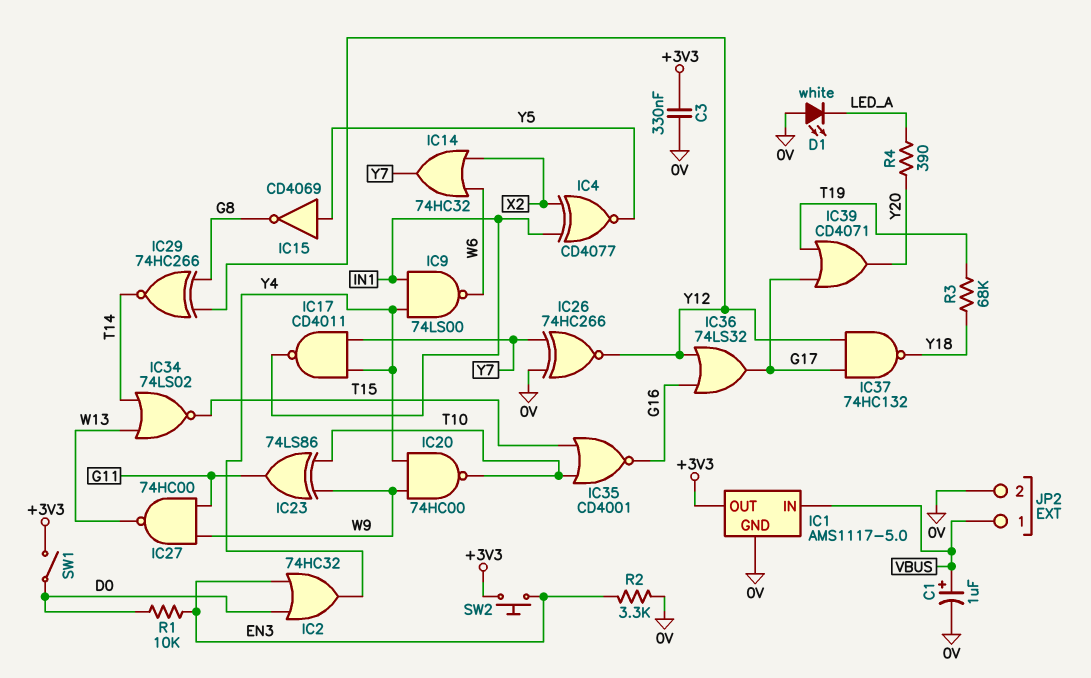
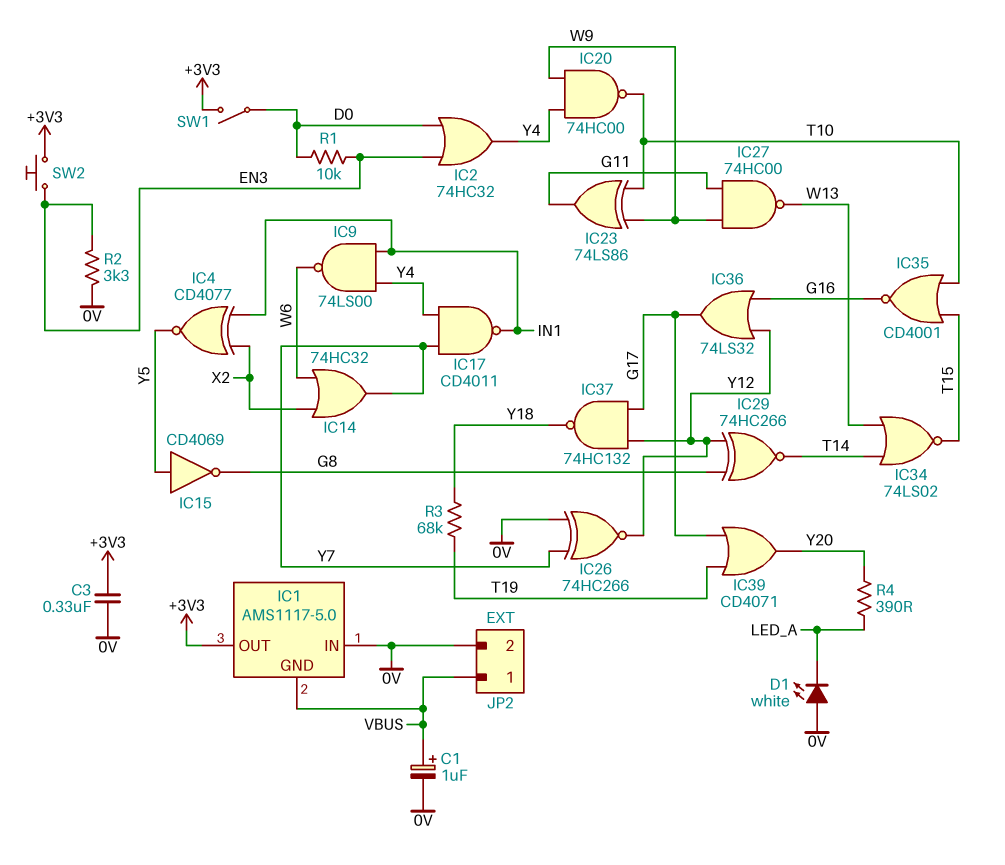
IC1 pin GND: 0V -> VBUS
IC1 pin IN: VBUS -> 0V

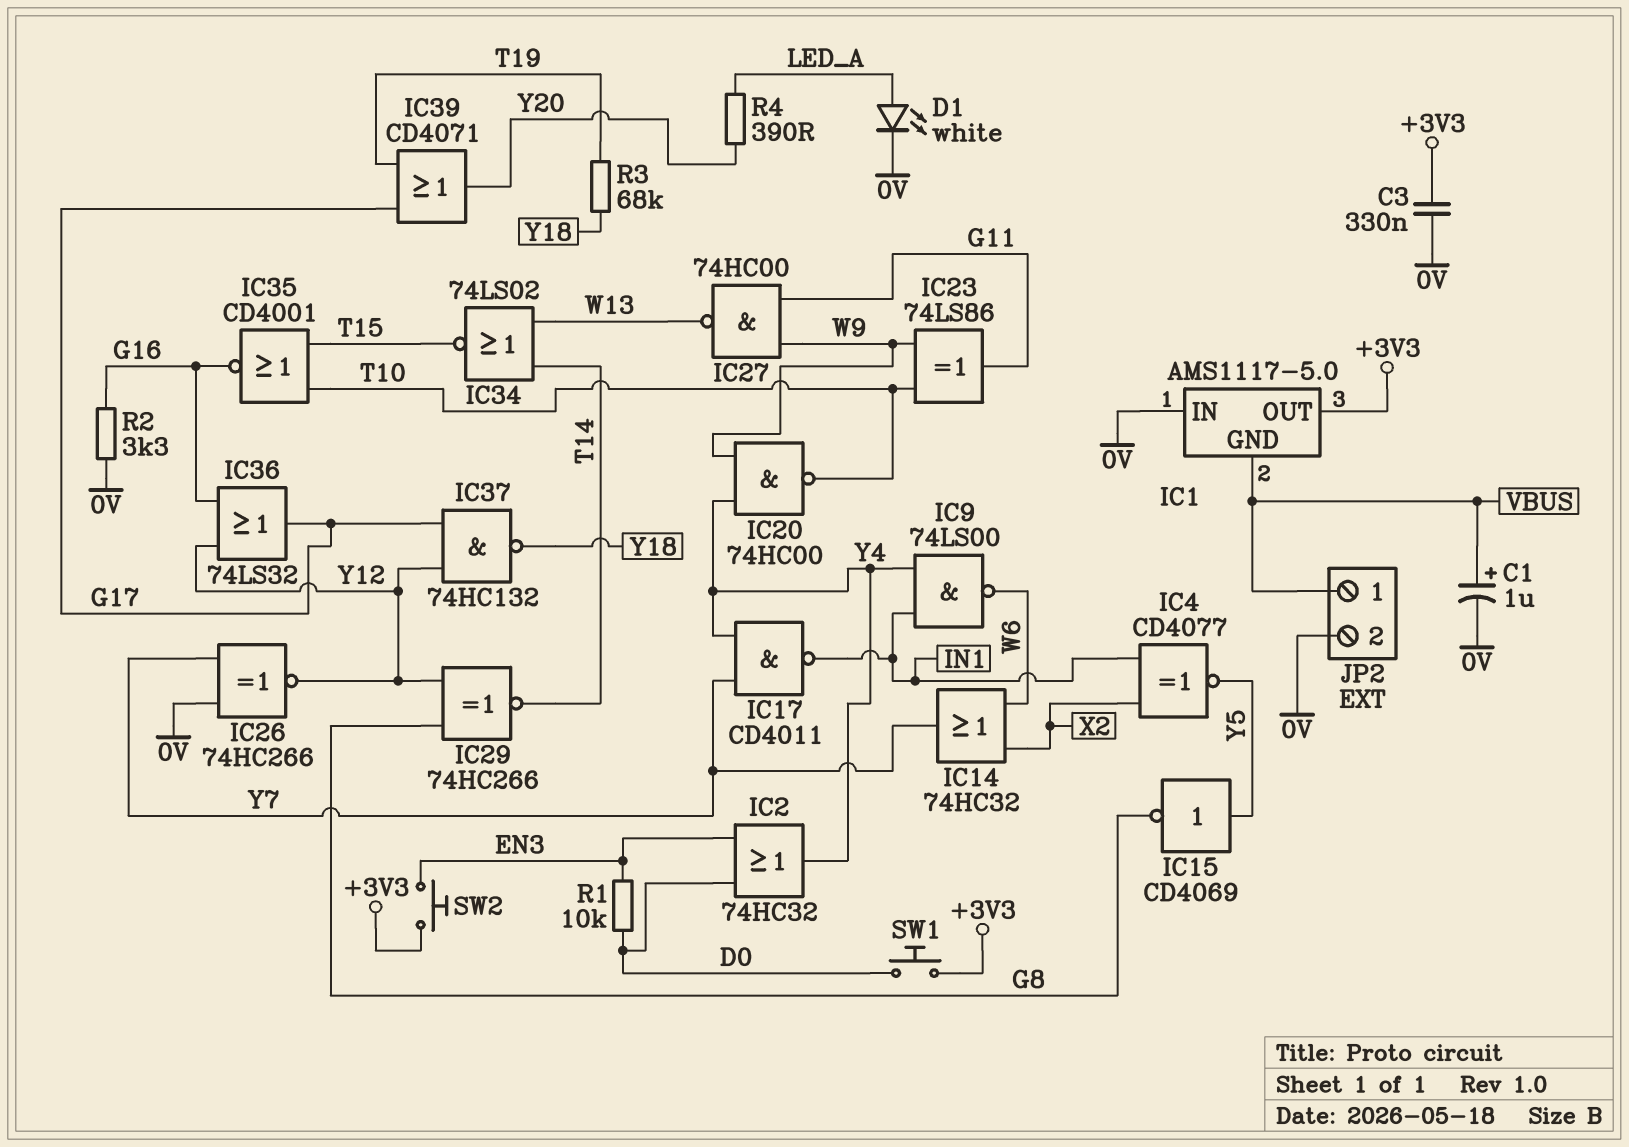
D1: LED white (A 0V, K LED_A) -> LED white (A LED_A, K 0V)
R2: 3.3k (0V, EN3) -> 3.3k (0V, G16)
SW1: switch (+3V3, D0) -> button (+3V3, D0)

